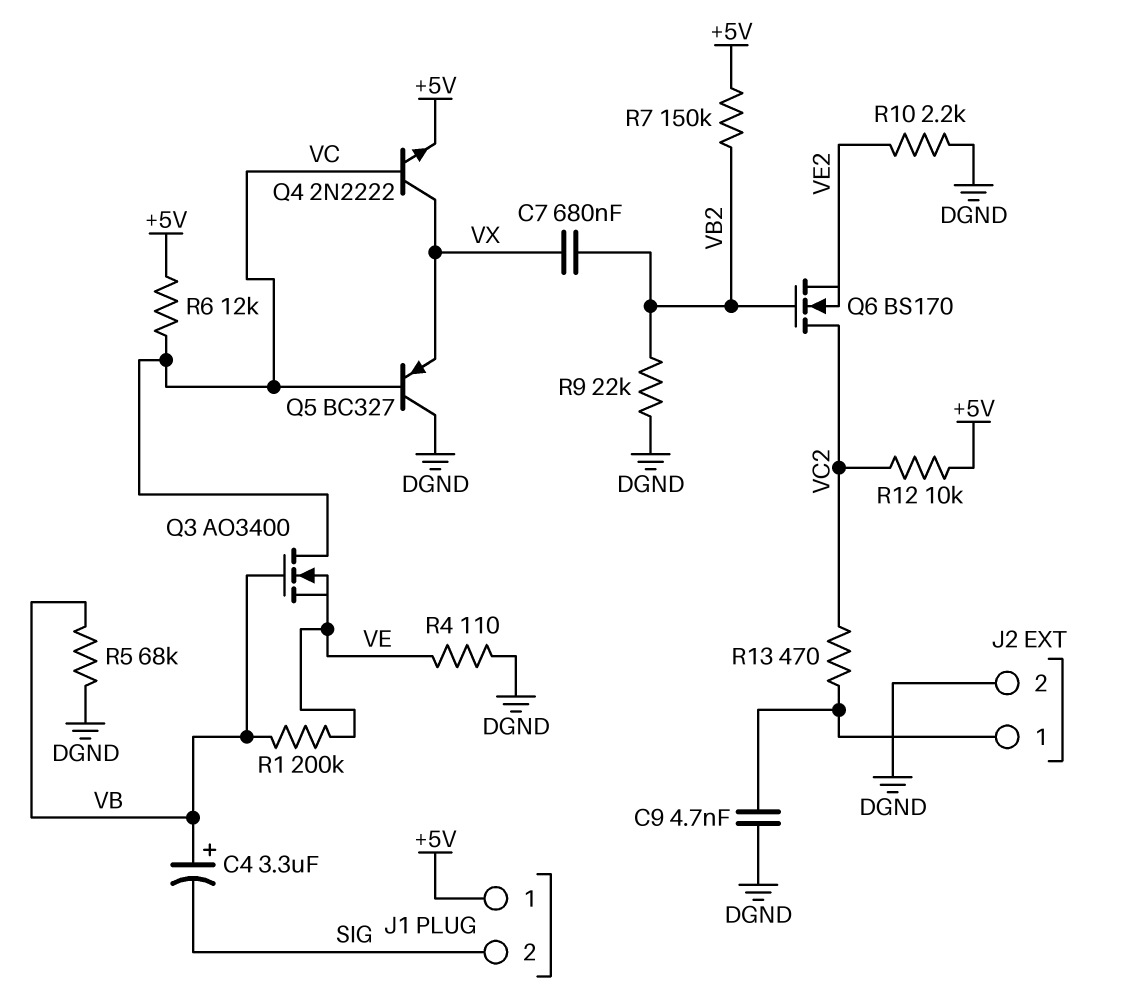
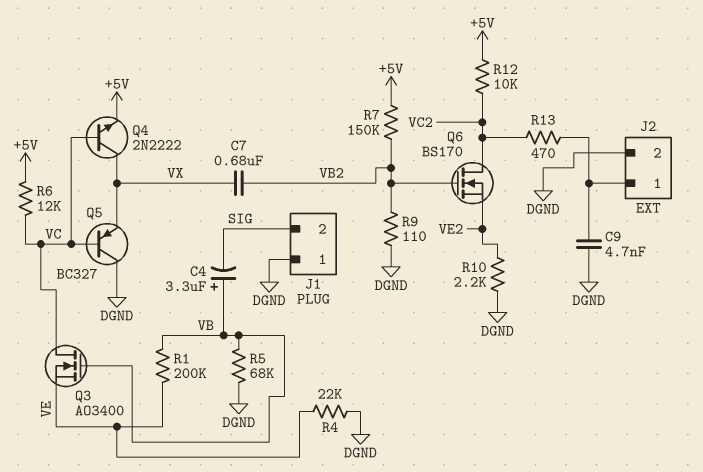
J1 pin 1: +5V -> DGND
R4: 110 (DGND, VE) -> 22k (DGND, VE)
R9: 22k (DGND, VB2) -> 110 (DGND, VB2)

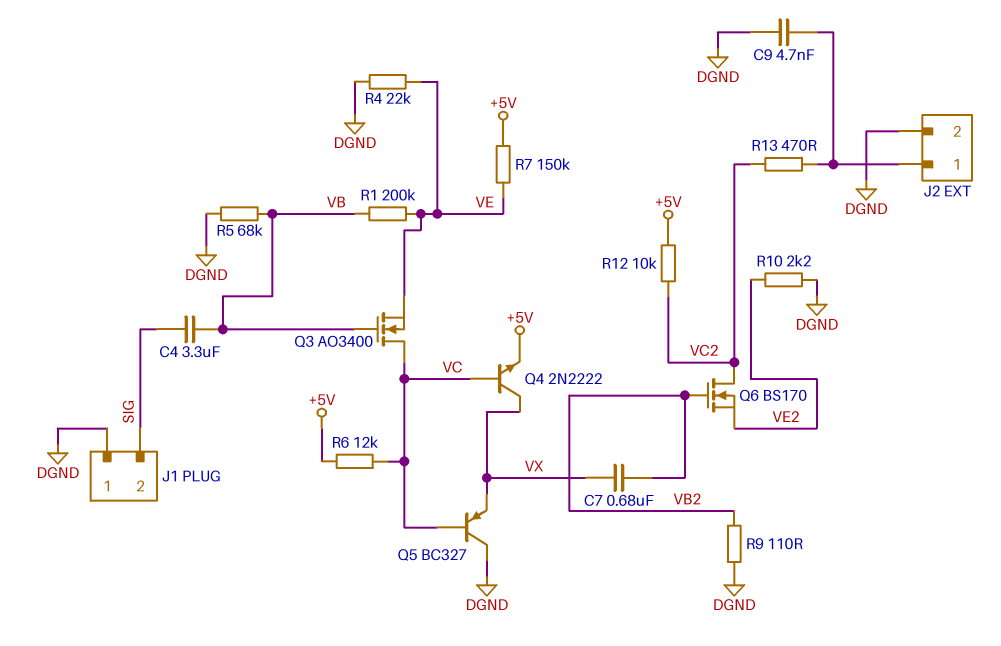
C4: 3.3uF (plus VB, minus SIG) -> 3.3uF (SIG, VB)
R7: 150k (+5V, VB2) -> 150k (+5V, VE)

